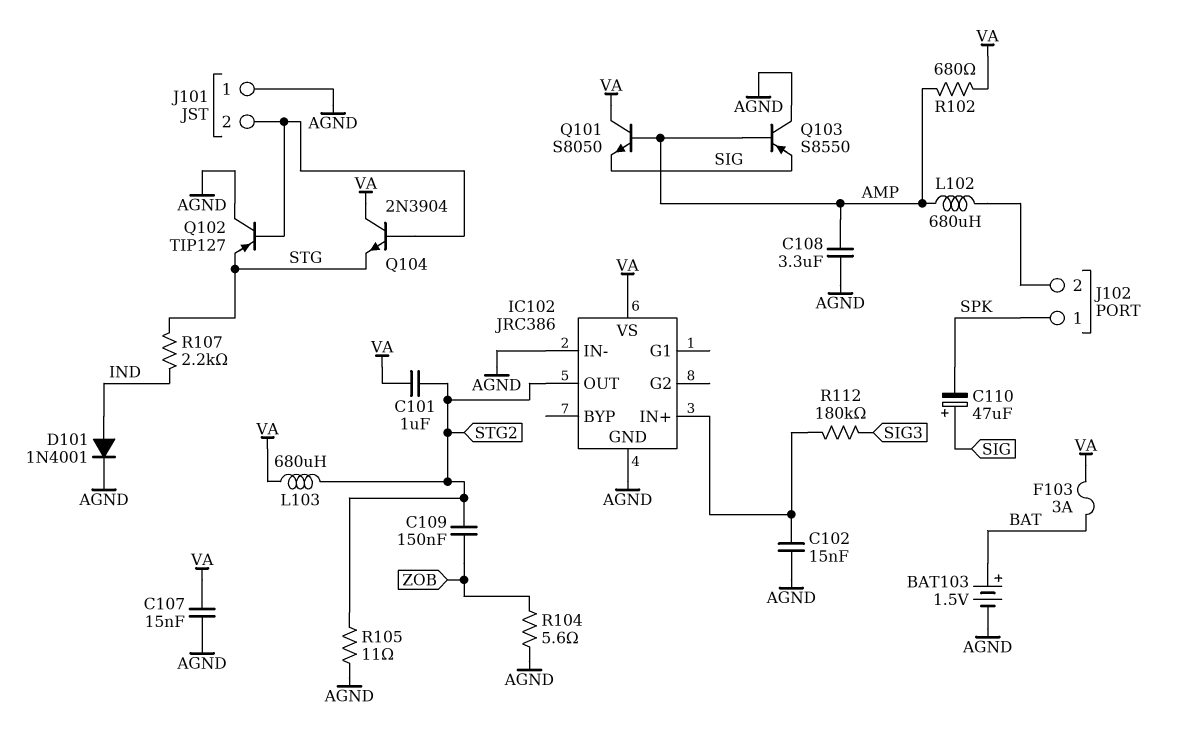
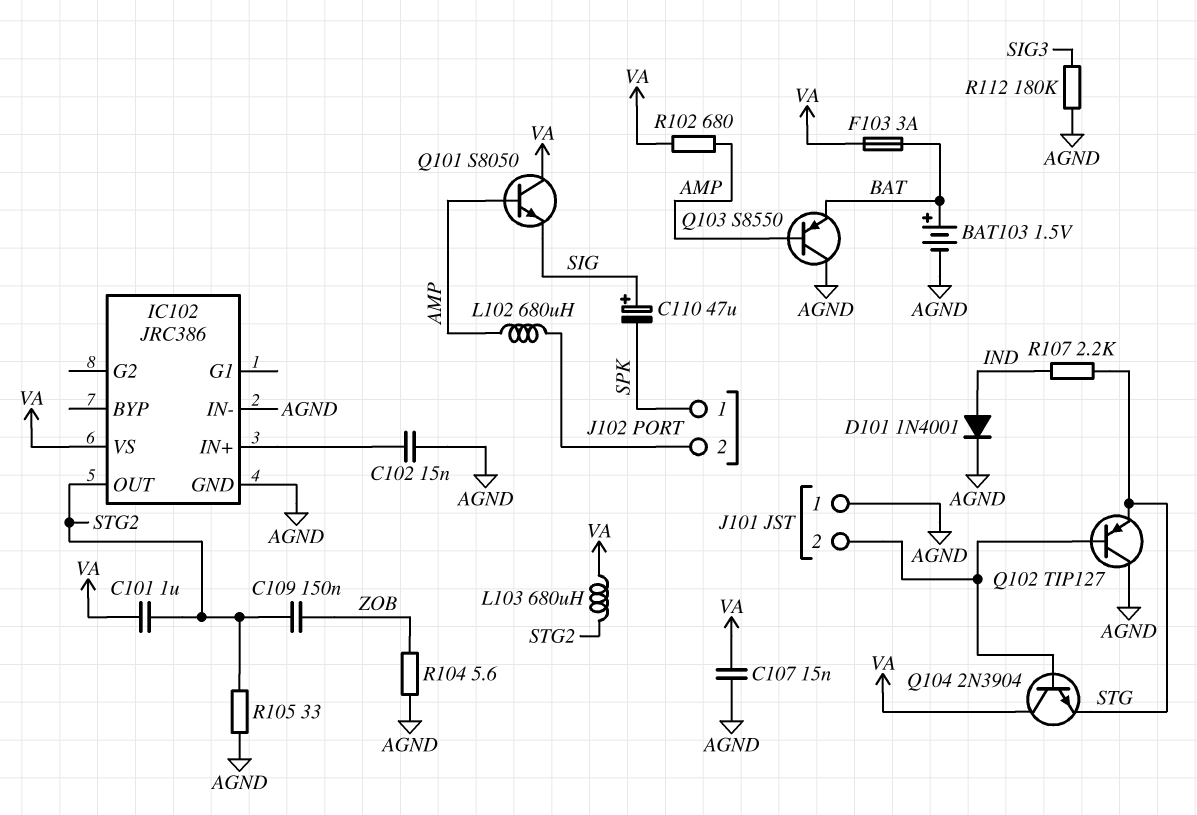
C108: 3.3uF (AGND, AMP) -> none
Q103: PNP S8550 (B AMP, C AGND, E SIG) -> PNP S8550 (B AMP, C AGND, E BAT)
R105: 11 (AGND, STG2) -> 33 (AGND, STG2)
R112: 180k (IC102/IN+, SIG3) -> 180k (AGND, SIG3)

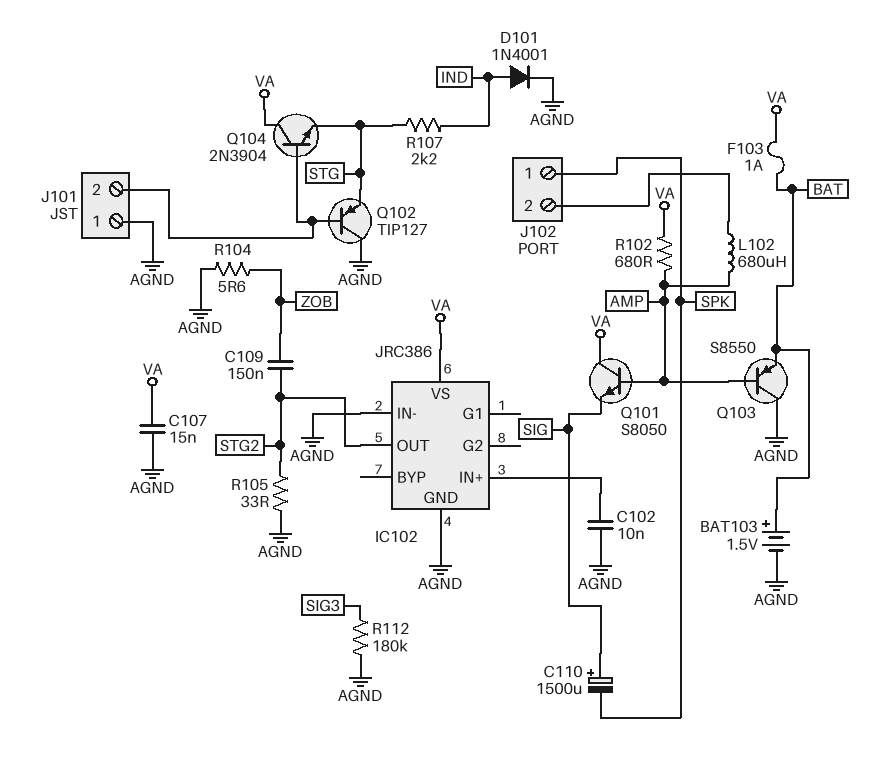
C101: 1uF (STG2, VA) -> none
C102: 15nF (AGND, IC102/IN+) -> 10nF (AGND, IC102/IN+)
C110: 47uF (plus SIG, minus SPK) -> 1500uF (plus SIG, minus SPK)
F103: 3A (BAT, VA) -> 1A (BAT, VA)
L103: 680uH (STG2, VA) -> none

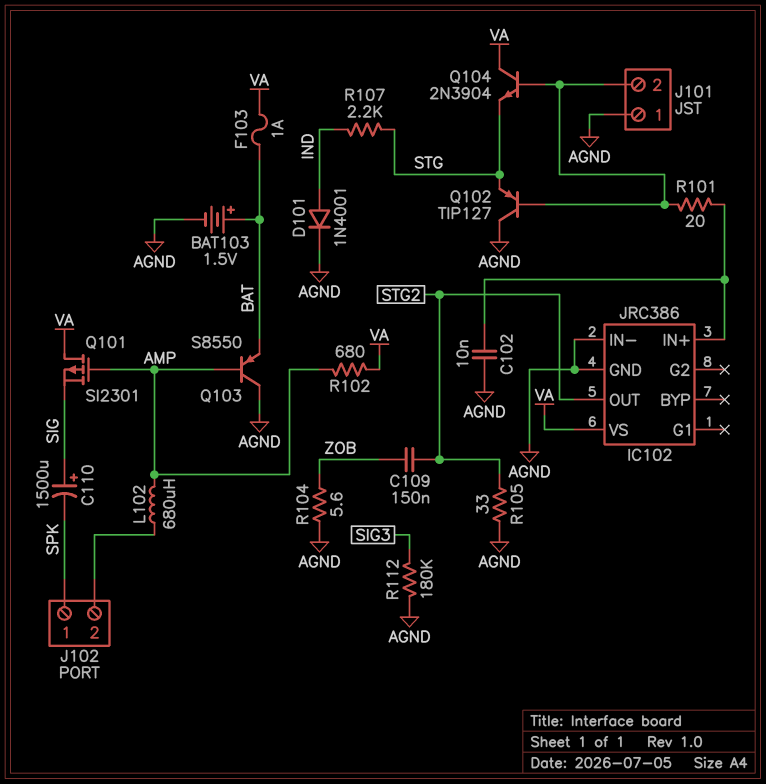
C107: 15nF (AGND, VA) -> none
Q101: NPN S8050 (B AMP, C VA, E SIG) -> PMOS SI2301 (G AMP, D VA, S SIG)
R101: none -> 20 (IC102/IN+, J101/2)

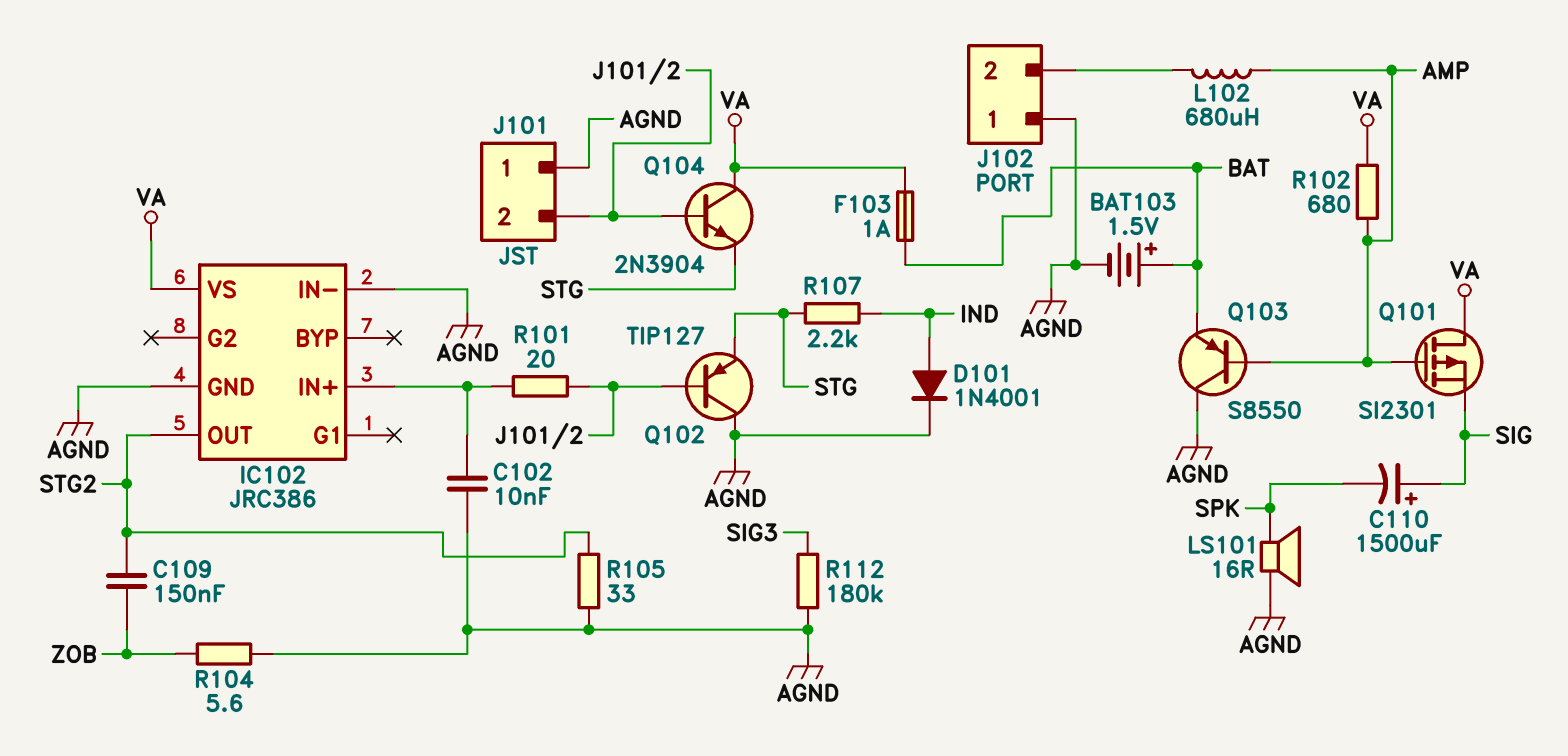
J102 pin 1: SPK -> AGND
LS101: none -> speaker 16R (AGND, SPK)

